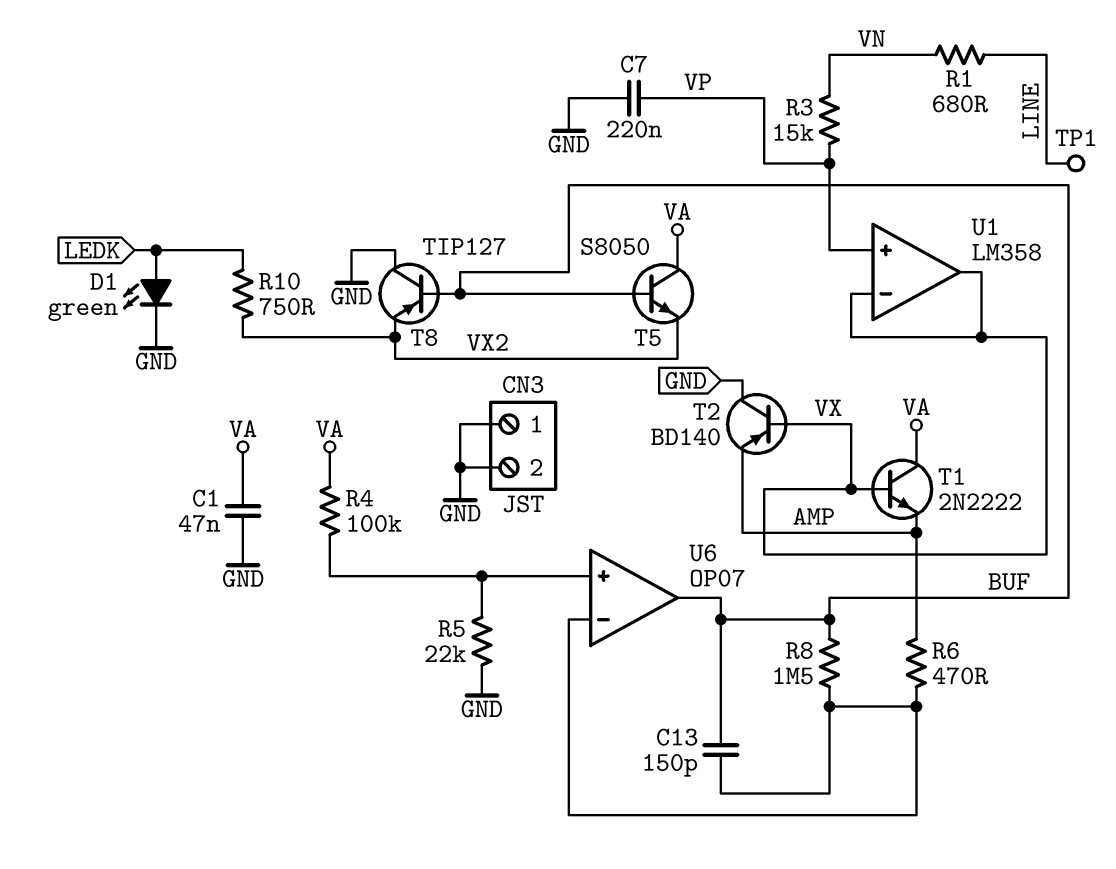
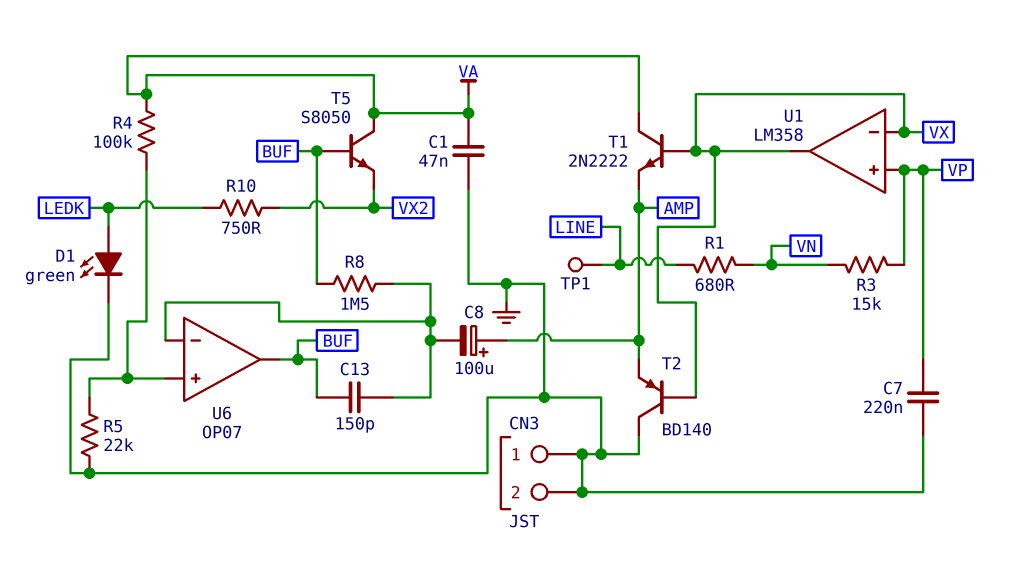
C8: none -> 100uF (plus AMP, minus U6/in-)
R6: 470 (AMP, U6/in-) -> none
T8: PNP TIP127 (B BUF, C GND, E VX2) -> none

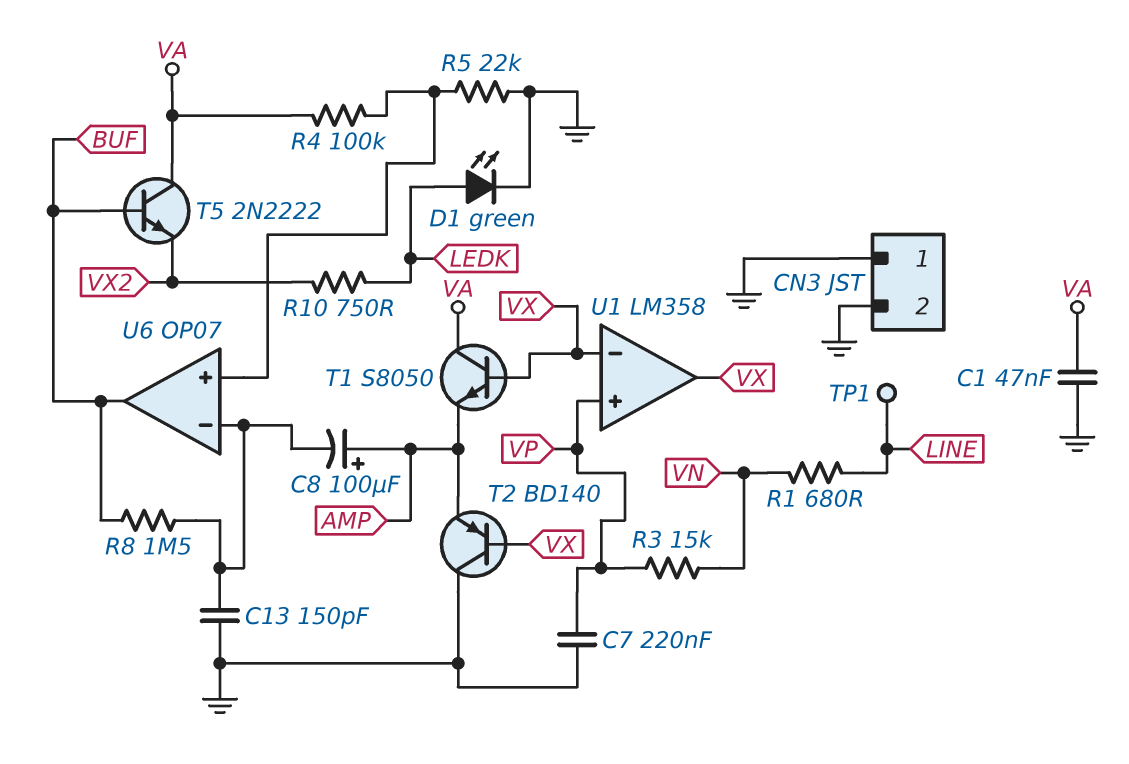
C13: 150pF (BUF, U6/in-) -> 150pF (GND, U6/in-)
T1: NPN 2N2222 (B VX, C VA, E AMP) -> NPN S8050 (B VX, C VA, E AMP)
T5: NPN S8050 (B BUF, C VA, E VX2) -> NPN 2N2222 (B BUF, C VA, E VX2)

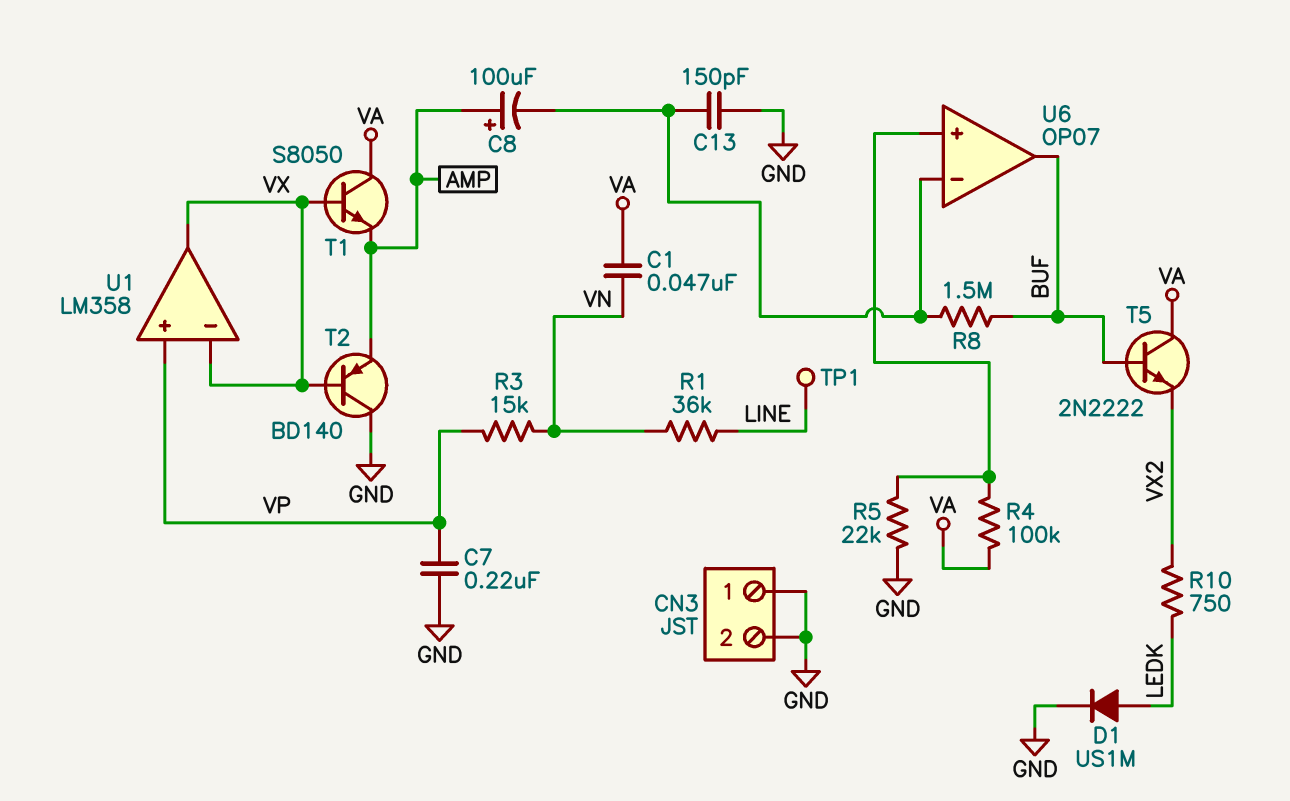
C1: 47nF (GND, VA) -> 47nF (VA, VN)
D1: LED green (A LEDK, K GND) -> diode US1M (A LEDK, K GND)
R1: 680 (LINE, VN) -> 36k (LINE, VN)

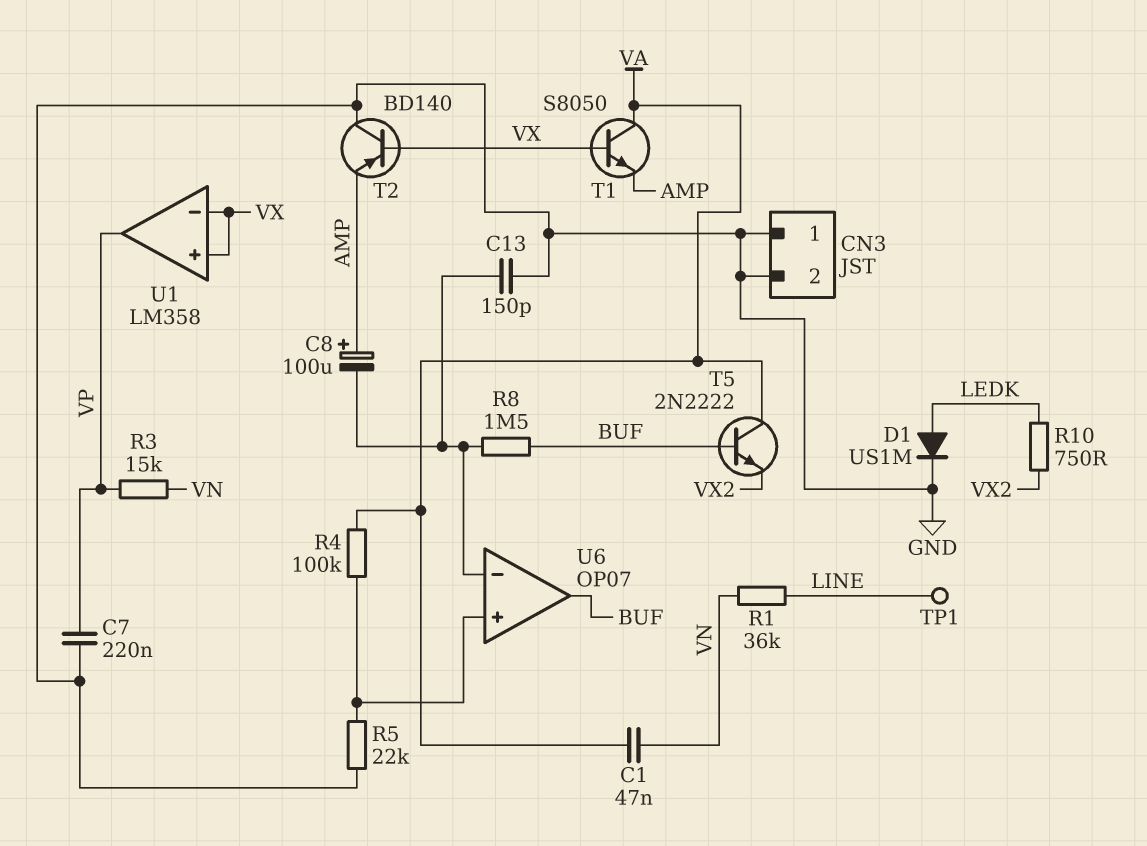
U1 pin in+: VP -> VX
U1 pin out: VX -> VP

